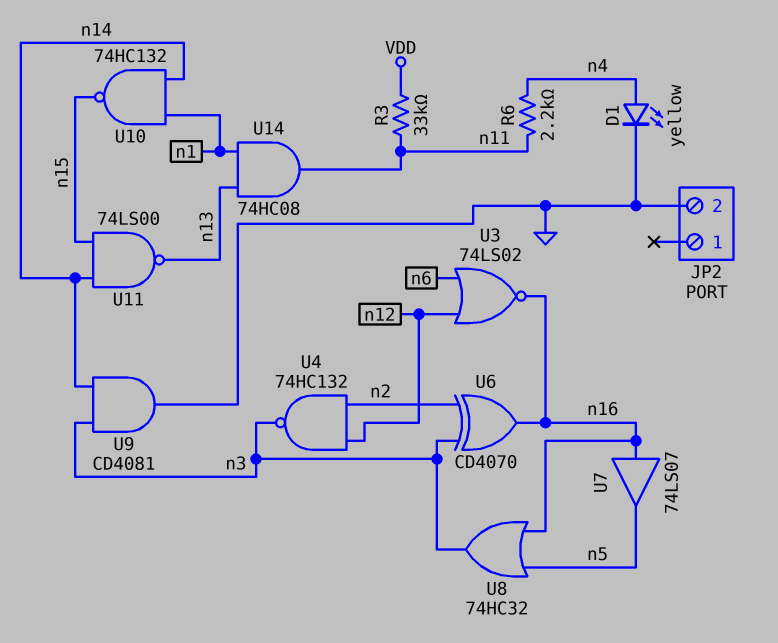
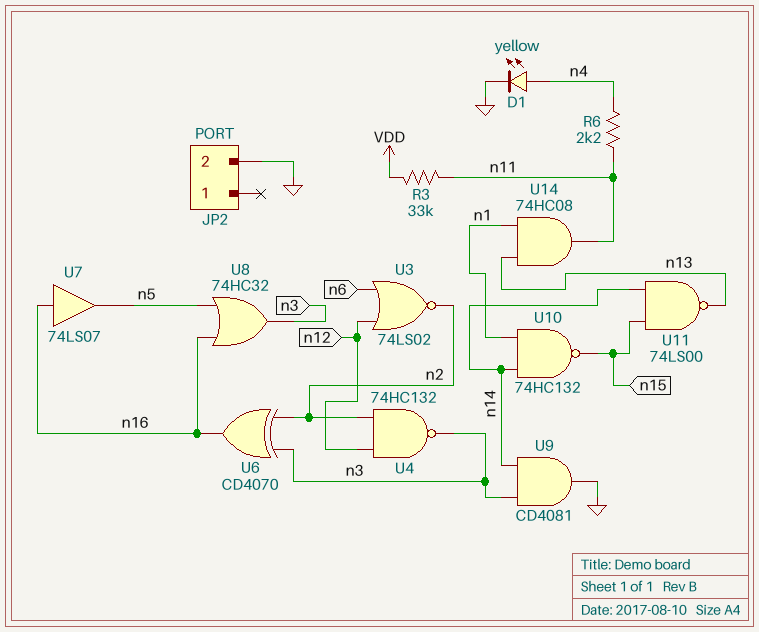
U3: NOR 74LS02 (in n6, in n12, out n16) -> NOR 74LS02 (in n6, in n12, out n2)

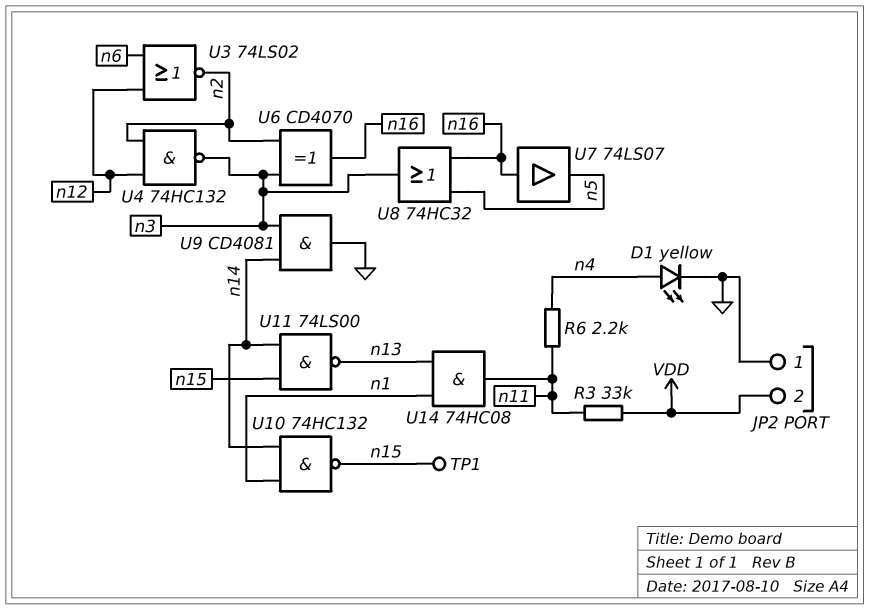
JP2 pin 1: none -> GND
JP2 pin 2: GND -> VDD
TP1: none -> test point (n15)

